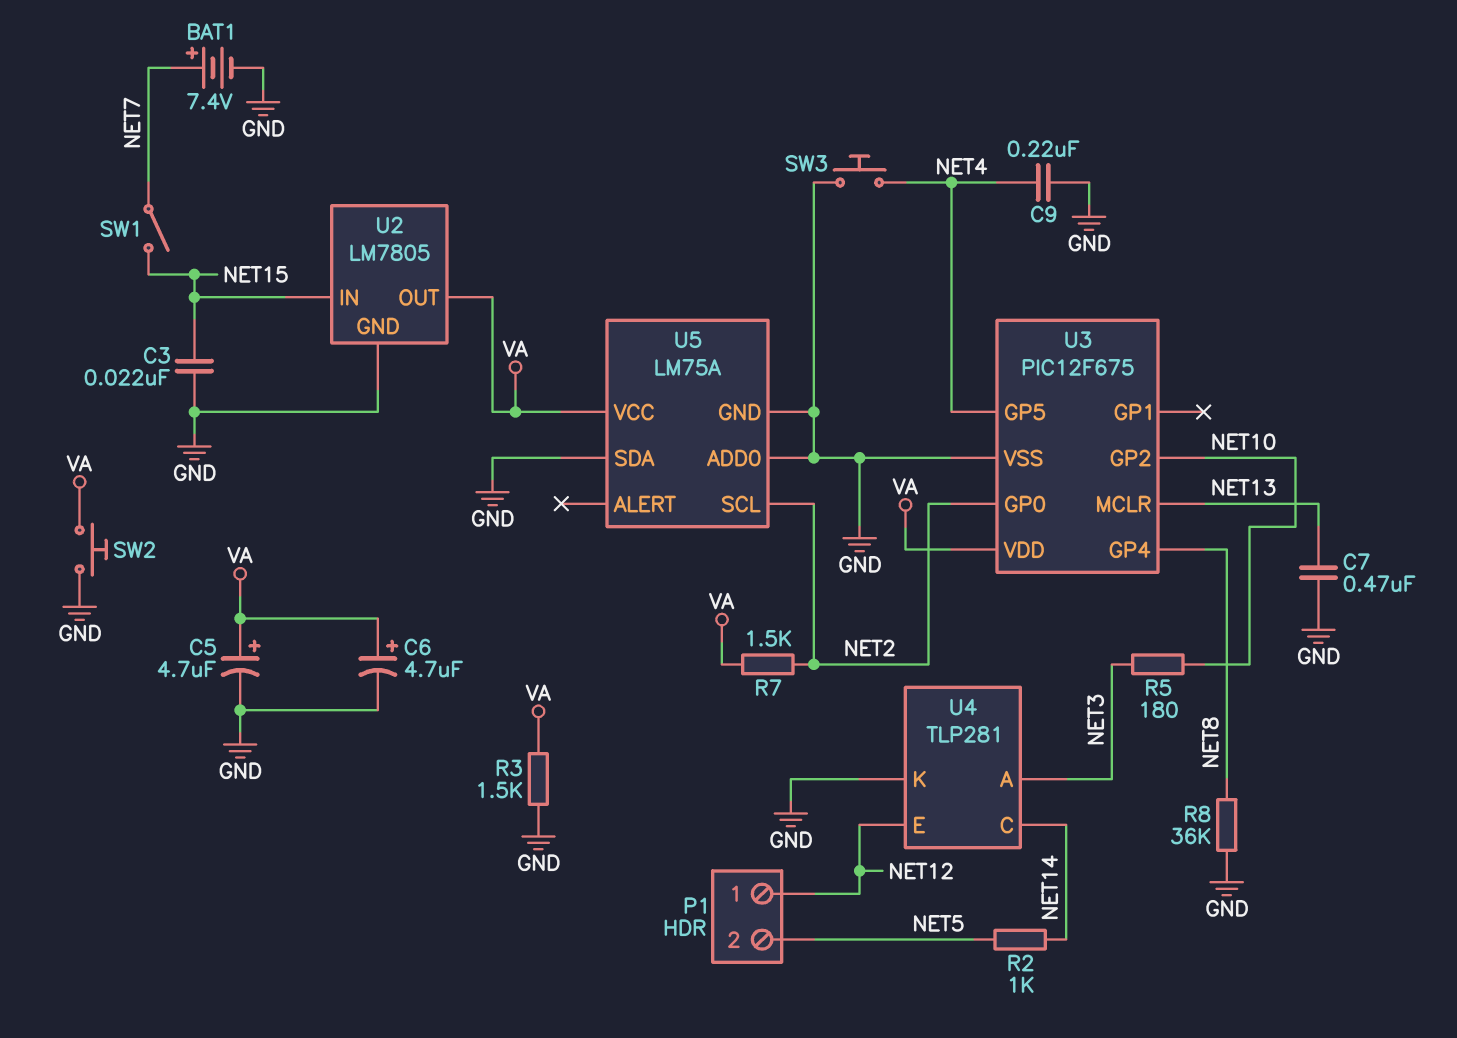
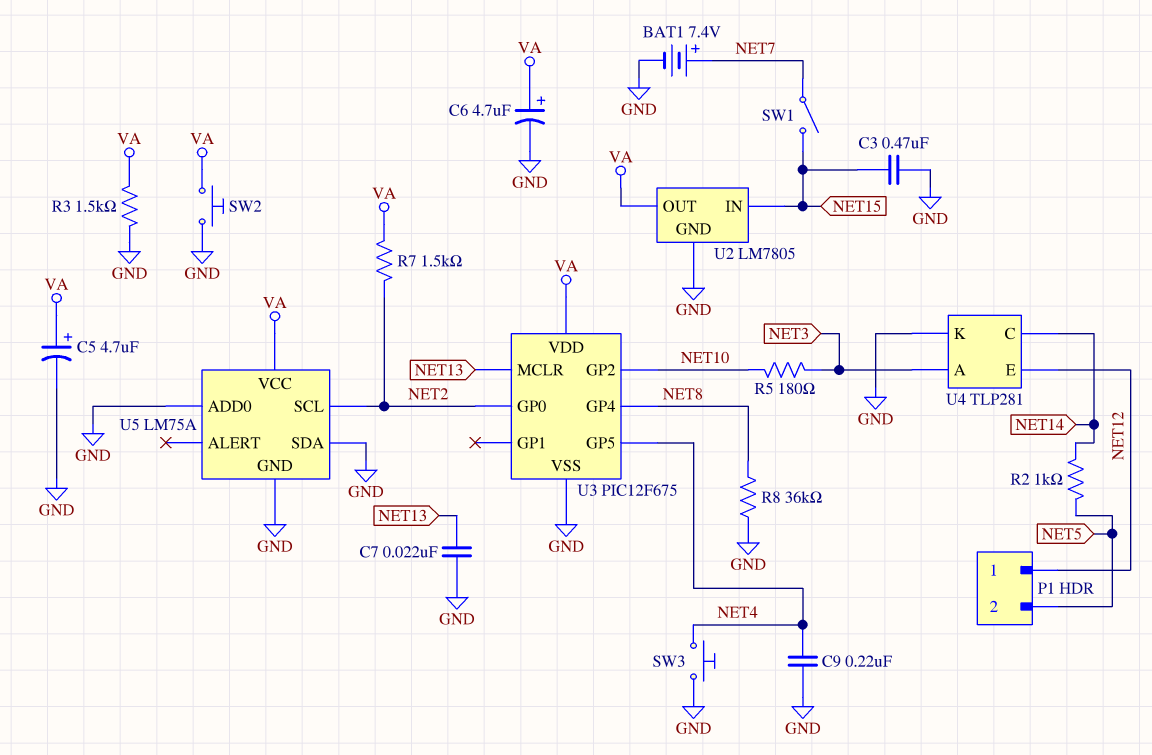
C3: 22nF (GND, NET15) -> 470nF (GND, NET15)
C7: 470nF (GND, NET13) -> 22nF (GND, NET13)

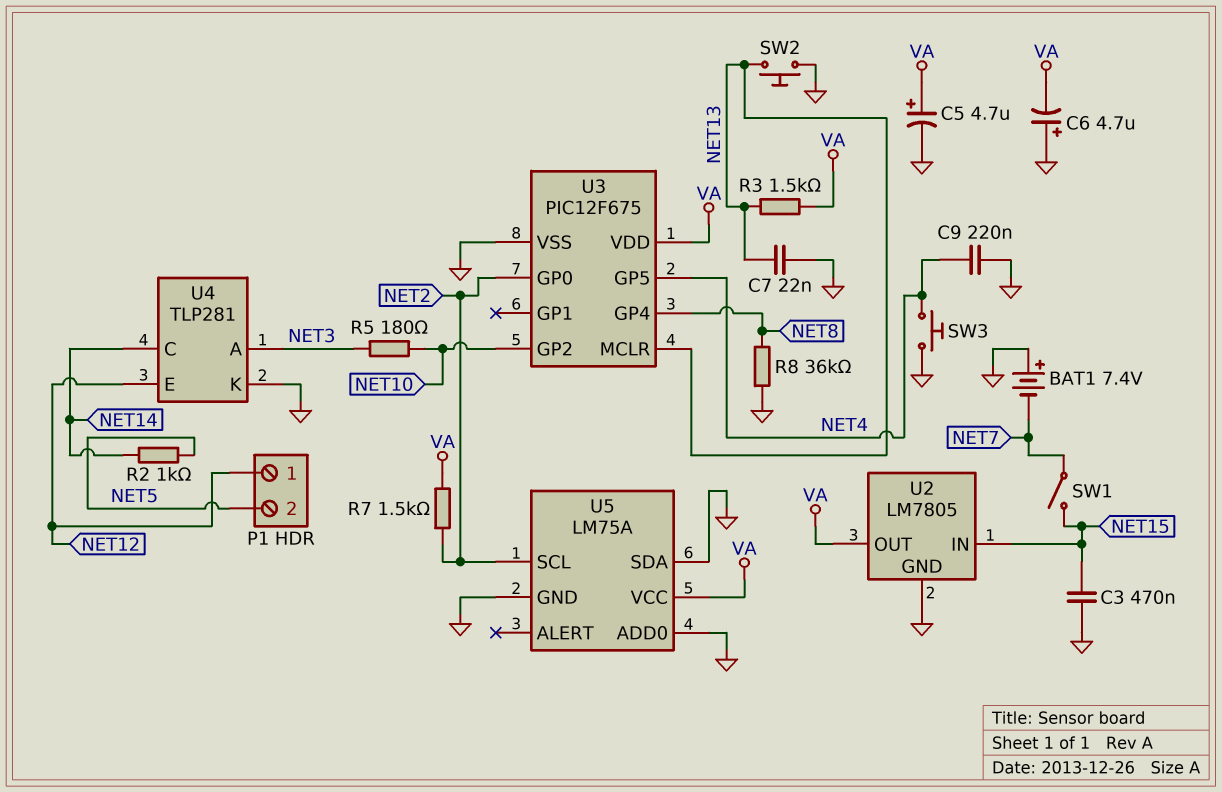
BAT1: 7.4V (plus NET7, minus GND) -> 7.4V (plus GND, minus NET7)
C6: 4.7uF (plus VA, minus GND) -> 4.7uF (plus GND, minus VA)
R3: 1.5k (GND, VA) -> 1.5k (NET13, VA)
SW2: button (GND, VA) -> button (GND, NET13)

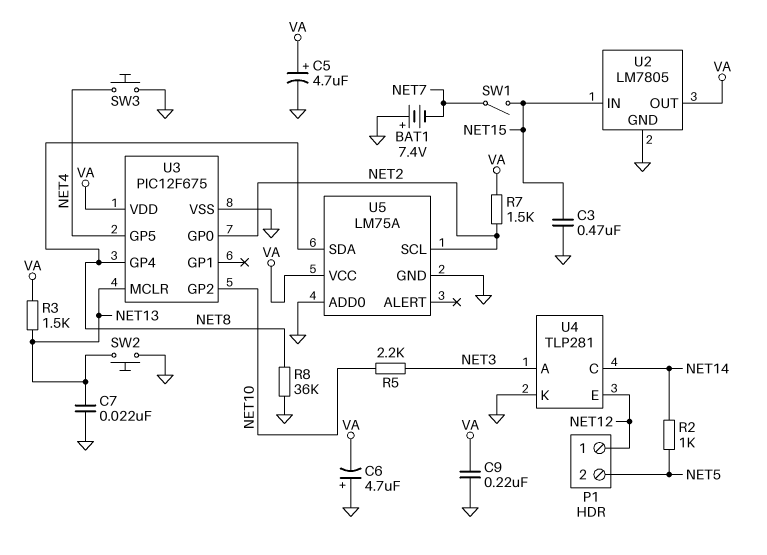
C9: 220nF (GND, NET4) -> 220nF (GND, VA)
R5: 180 (NET3, NET10) -> 2.2k (NET3, NET10)
U5 pin SDA: GND -> NET8

